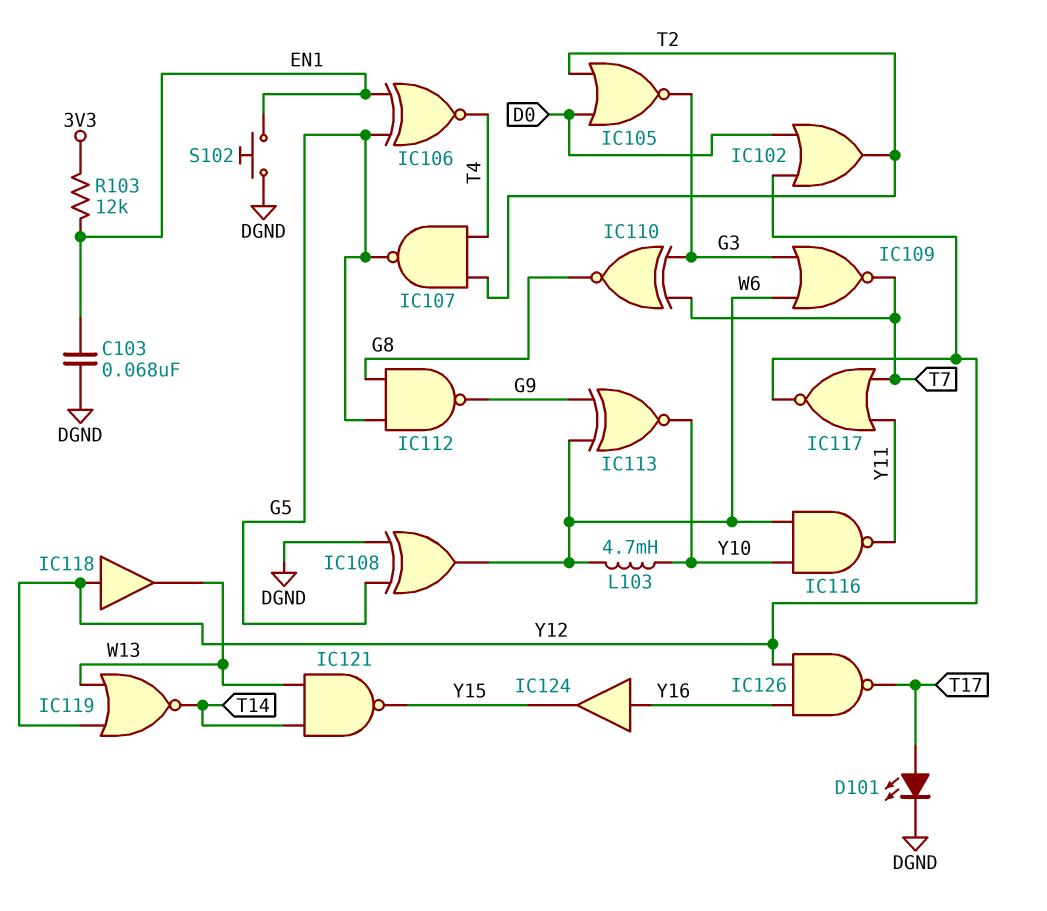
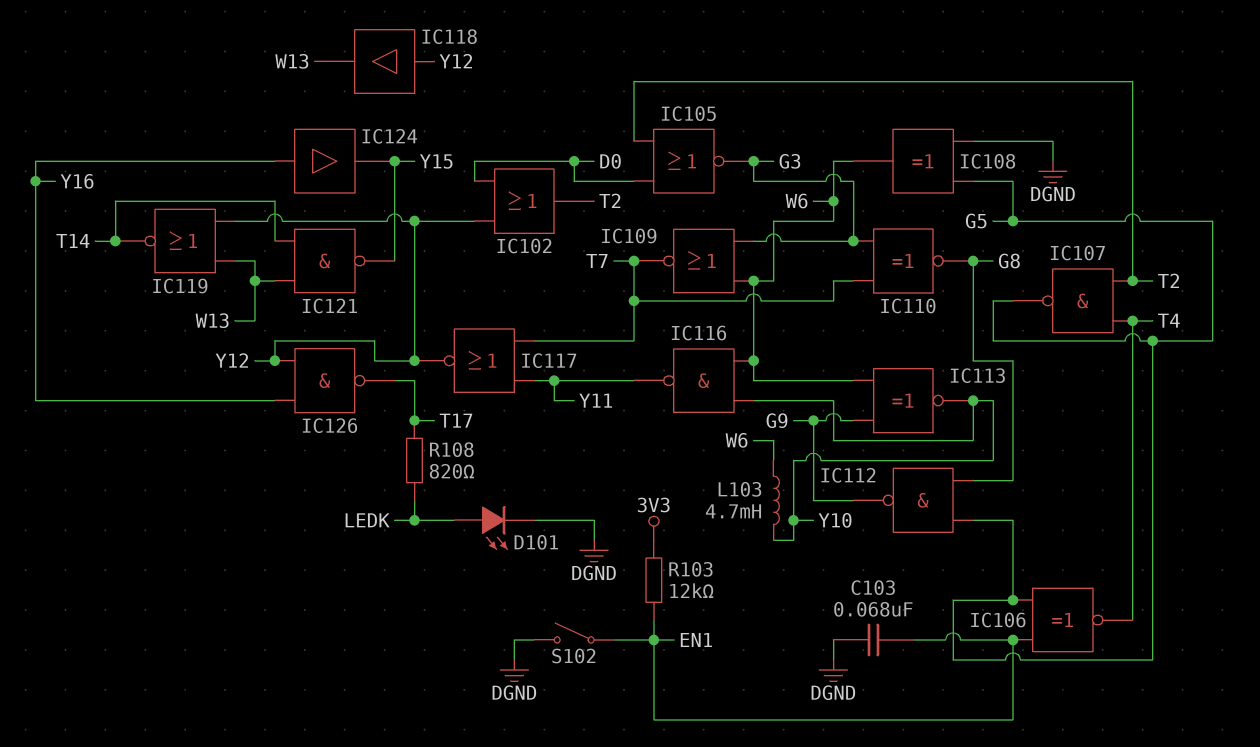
D101: LED (A T17, K DGND) -> LED (A LEDK, K DGND)
R108: none -> 820 (LEDK, T17)
S102: button (DGND, EN1) -> switch (DGND, EN1)

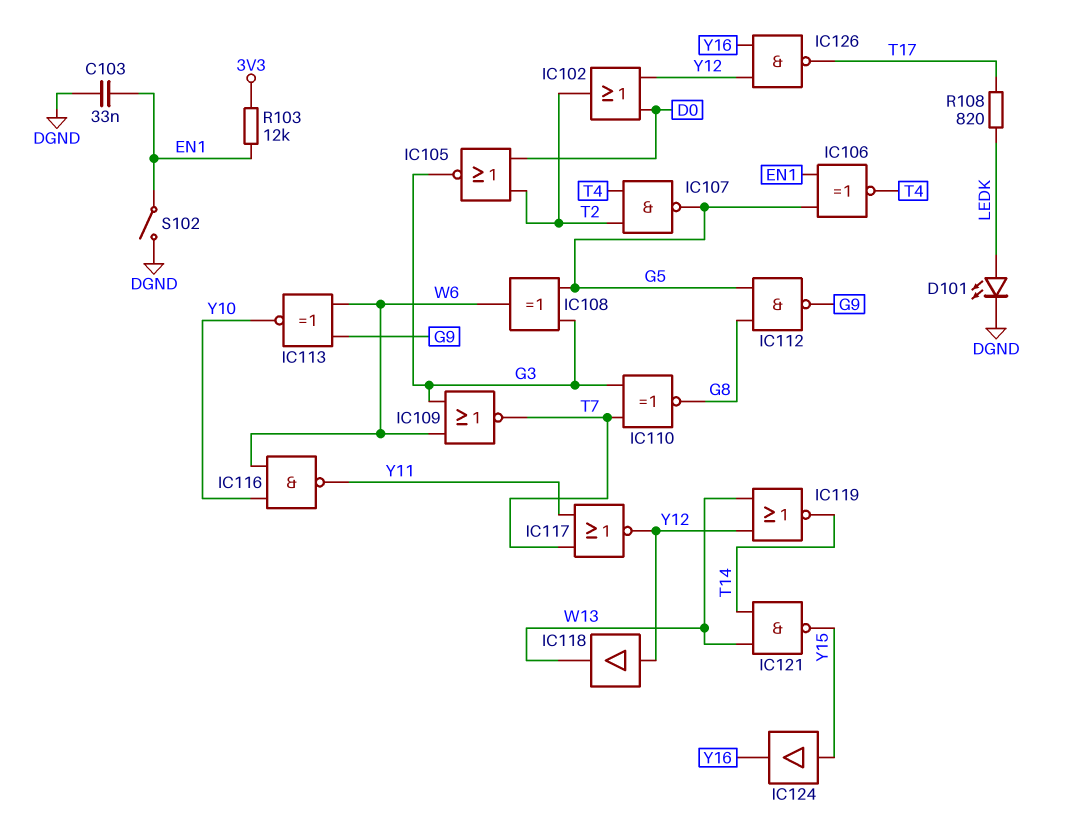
C103: 68nF (DGND, EN1) -> 33nF (DGND, EN1)
IC108: XOR (in DGND, in G5, out W6) -> XOR (in G3, in G5, out W6)
IC124: buffer (in Y16, out Y15) -> buffer (in Y15, out Y16)
L103: 4.7mH (W6, Y10) -> none

